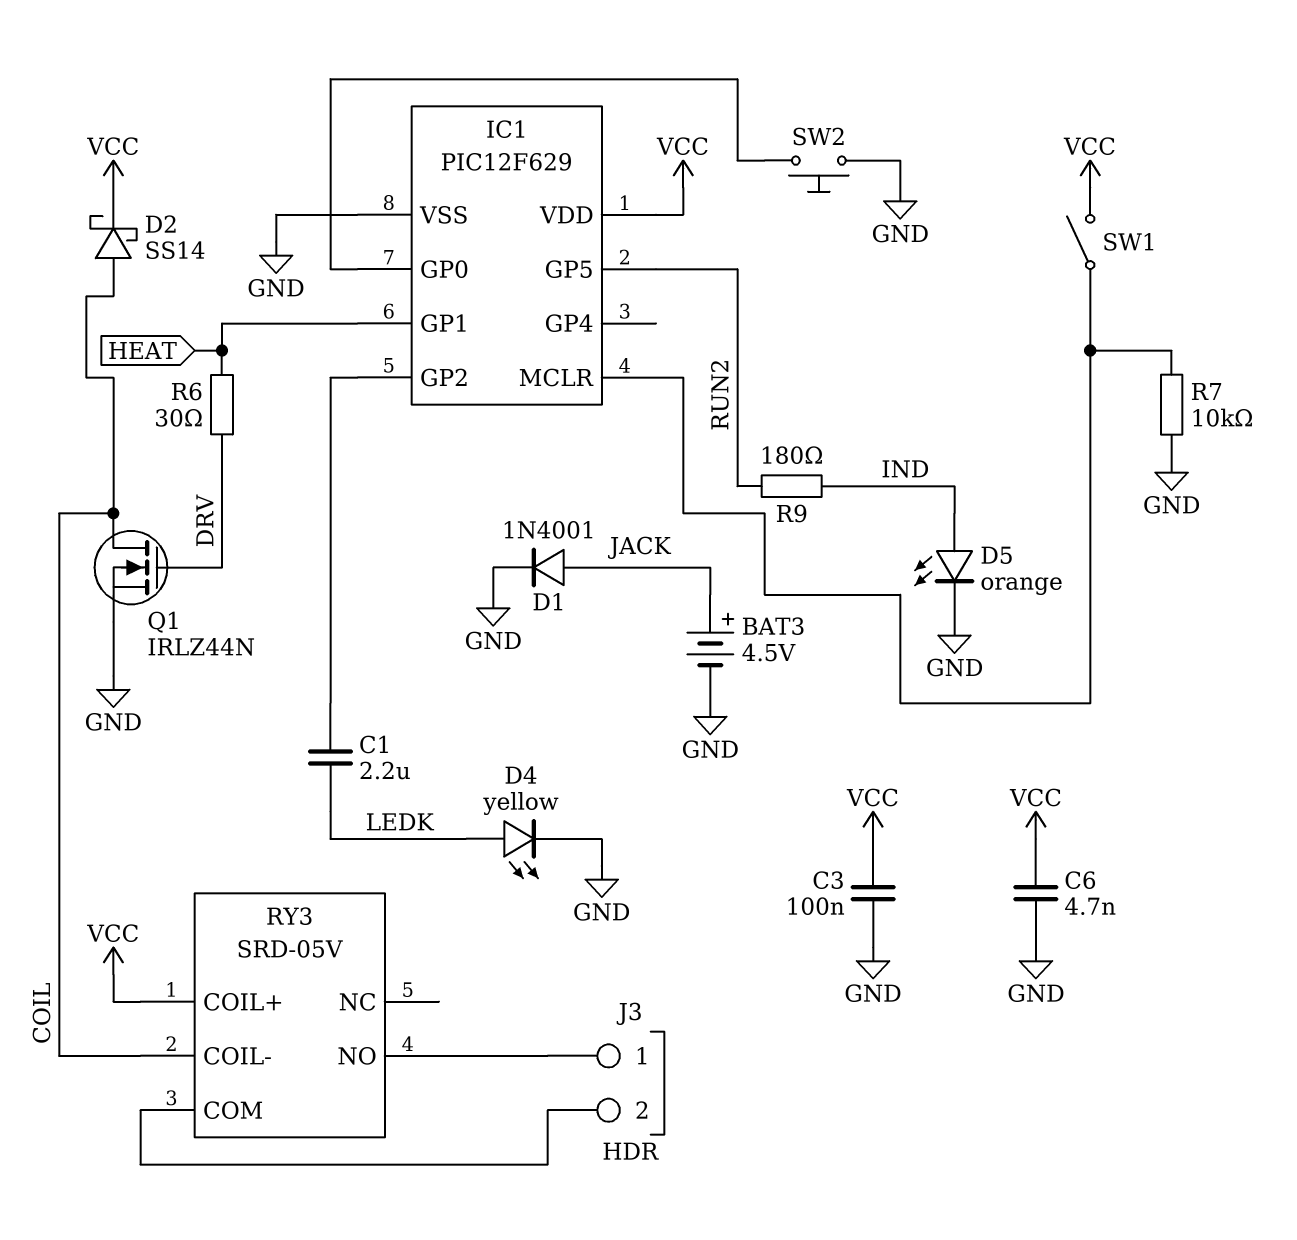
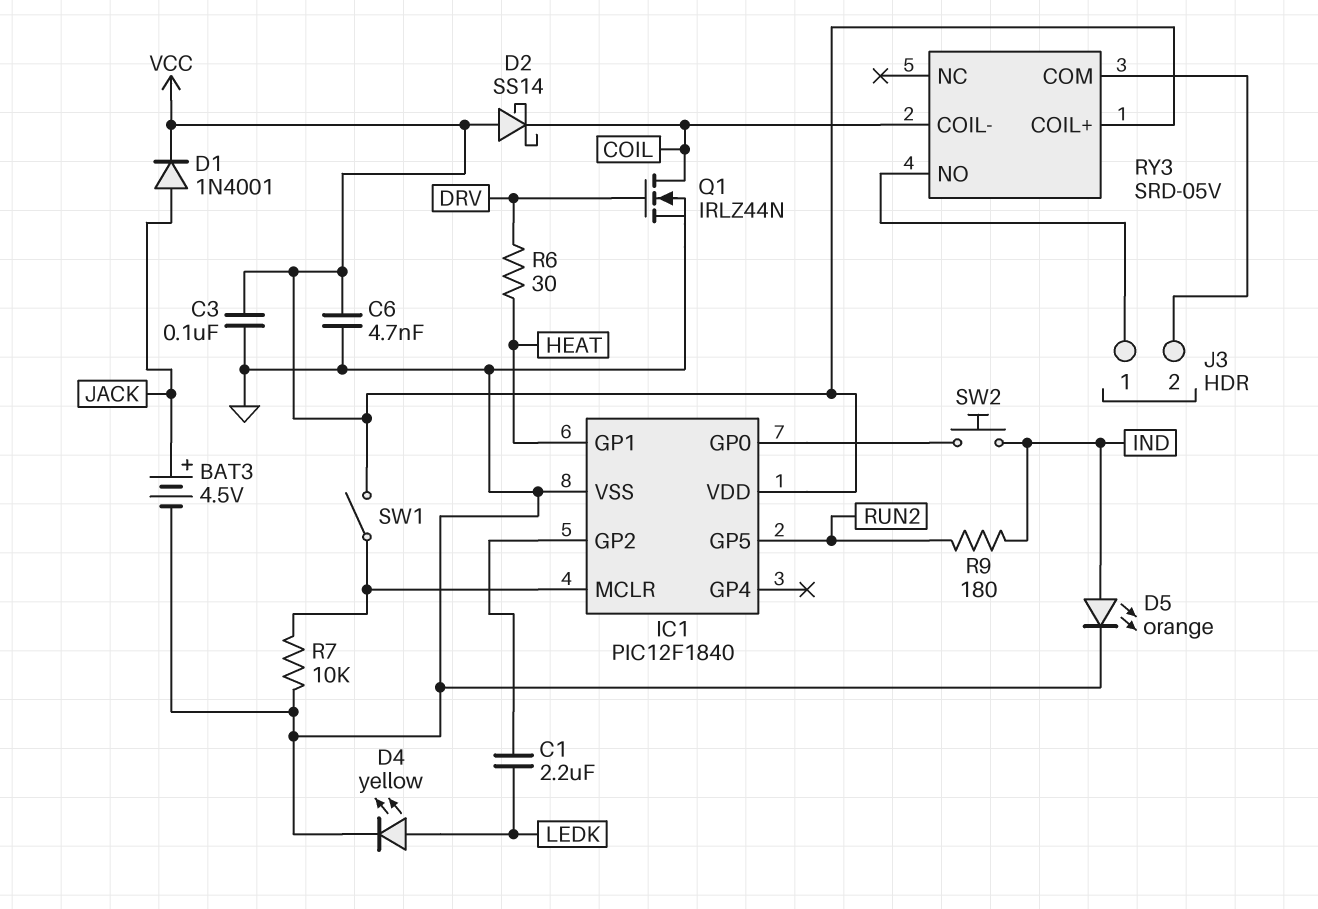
D1: diode 1N4001 (A JACK, K GND) -> diode 1N4001 (A JACK, K VCC)
D2: schottky SS14 (A COIL, K VCC) -> schottky SS14 (A VCC, K COIL)
IC1: PIC12F629 -> PIC12F1840
SW2: button (GND, IC1/GP0) -> button (IC1/GP0, IND)

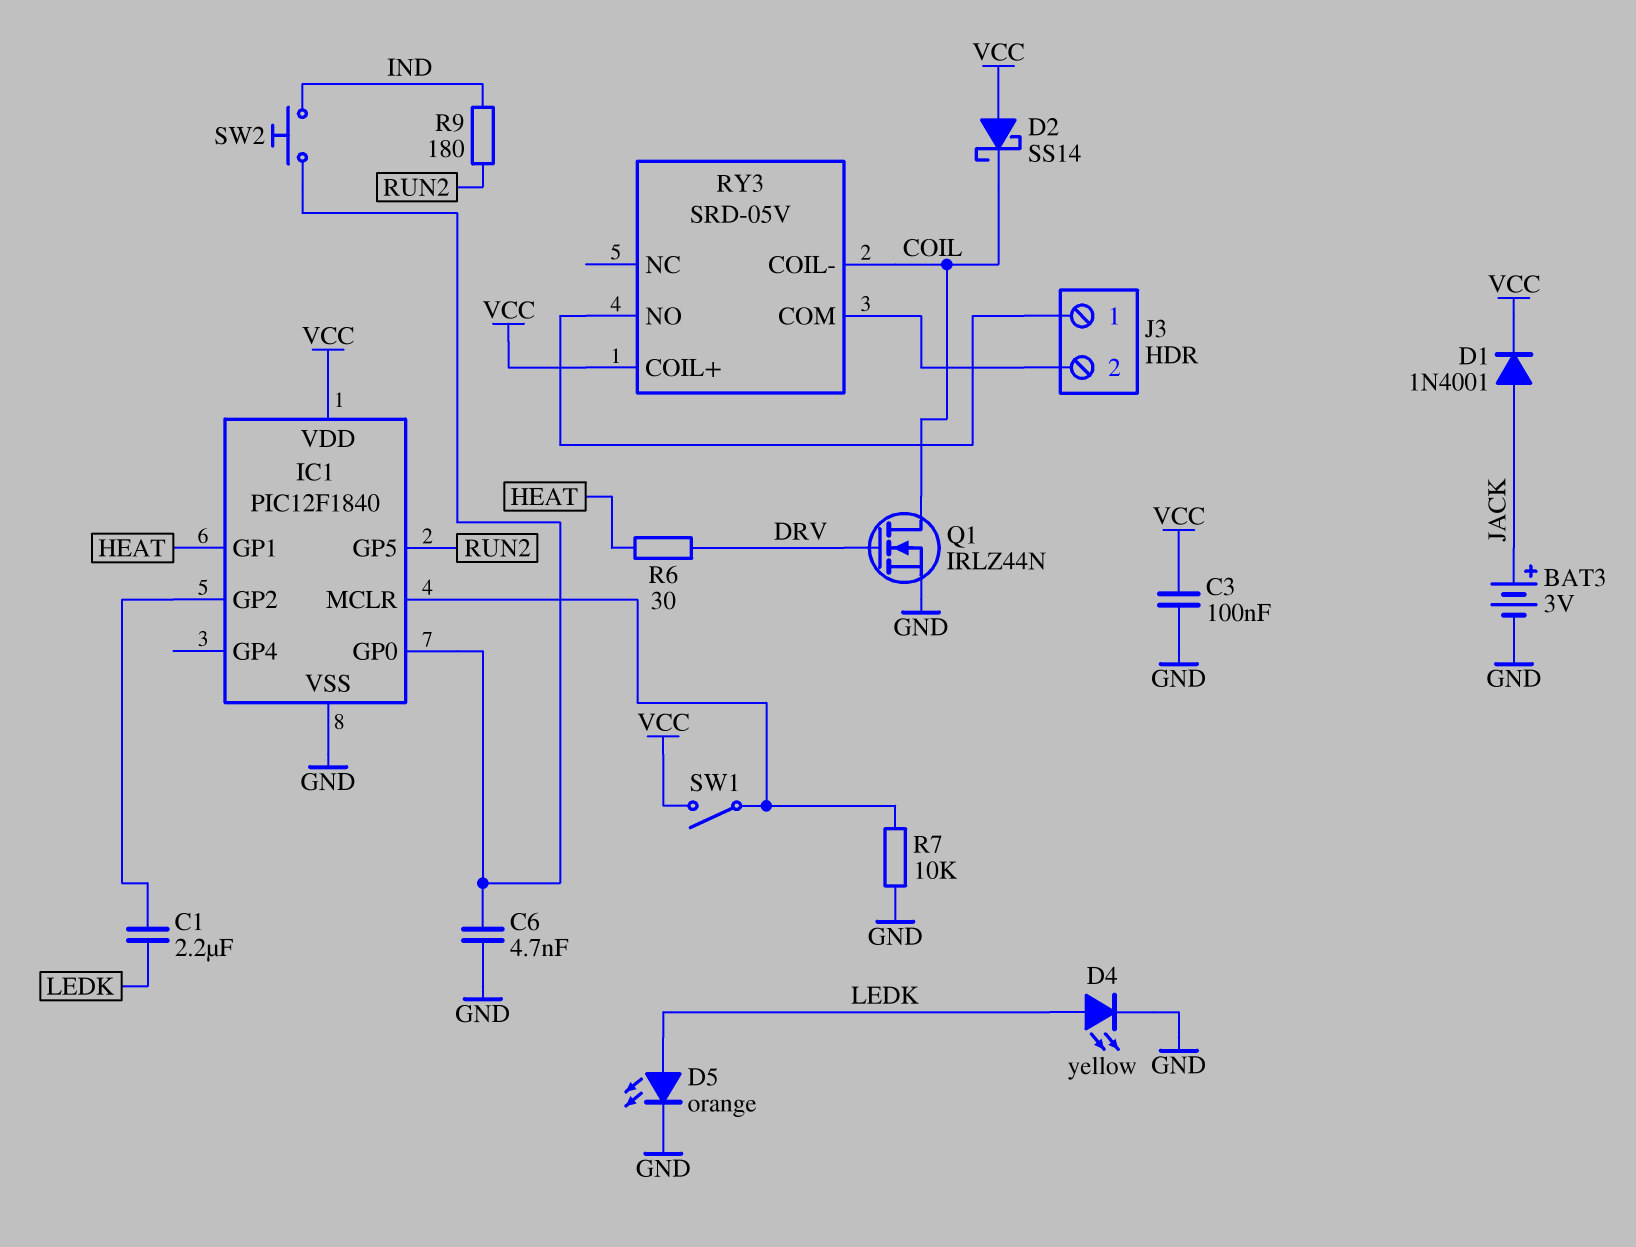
BAT3: 4.5V (plus JACK, minus GND) -> 3V (plus JACK, minus GND)
C6: 4.7nF (GND, VCC) -> 4.7nF (GND, IC1/GP0)
D5: LED orange (A IND, K GND) -> LED orange (A LEDK, K GND)

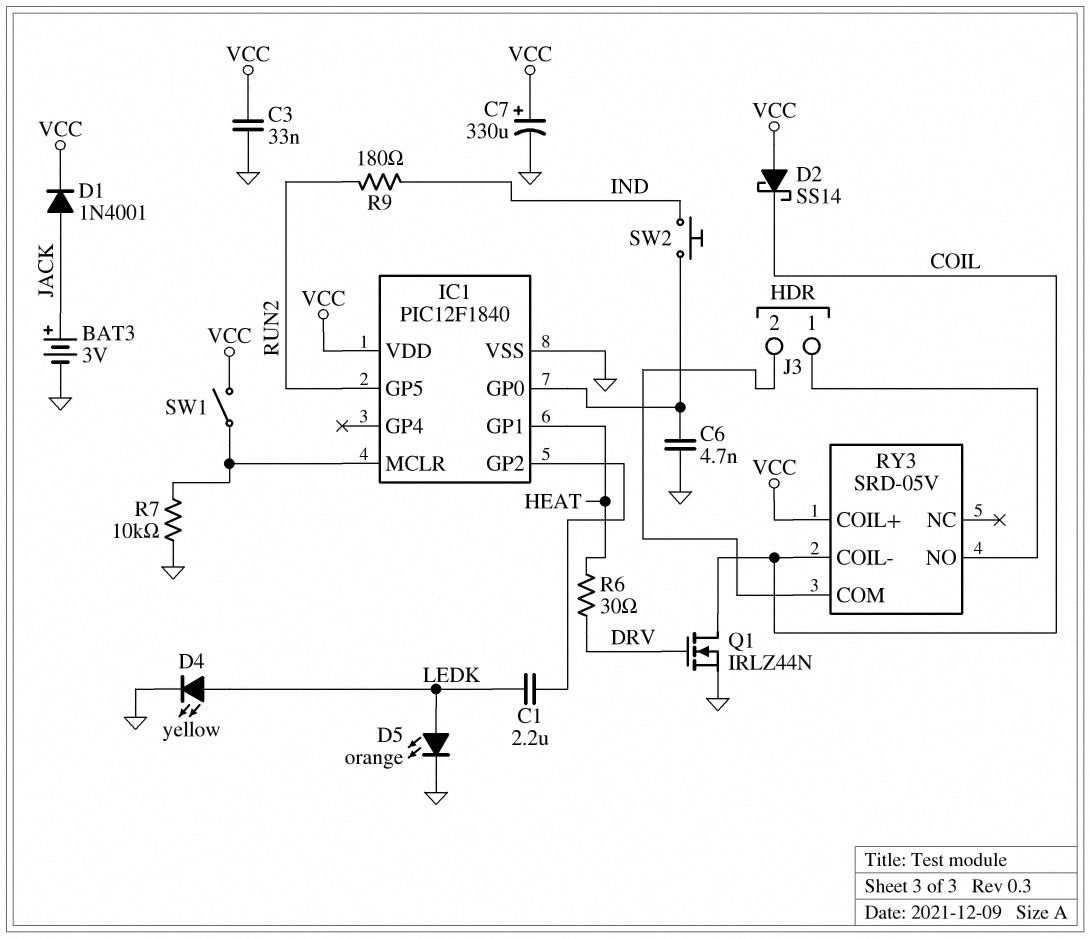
C3: 100nF (GND, VCC) -> 33nF (GND, VCC)
C7: none -> 330uF (plus VCC, minus GND)

